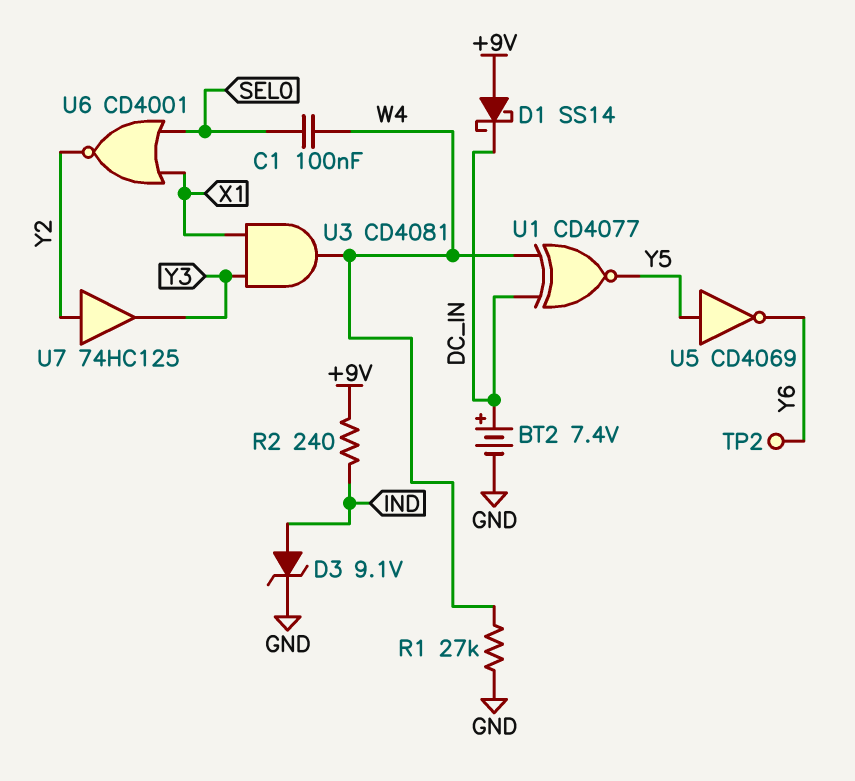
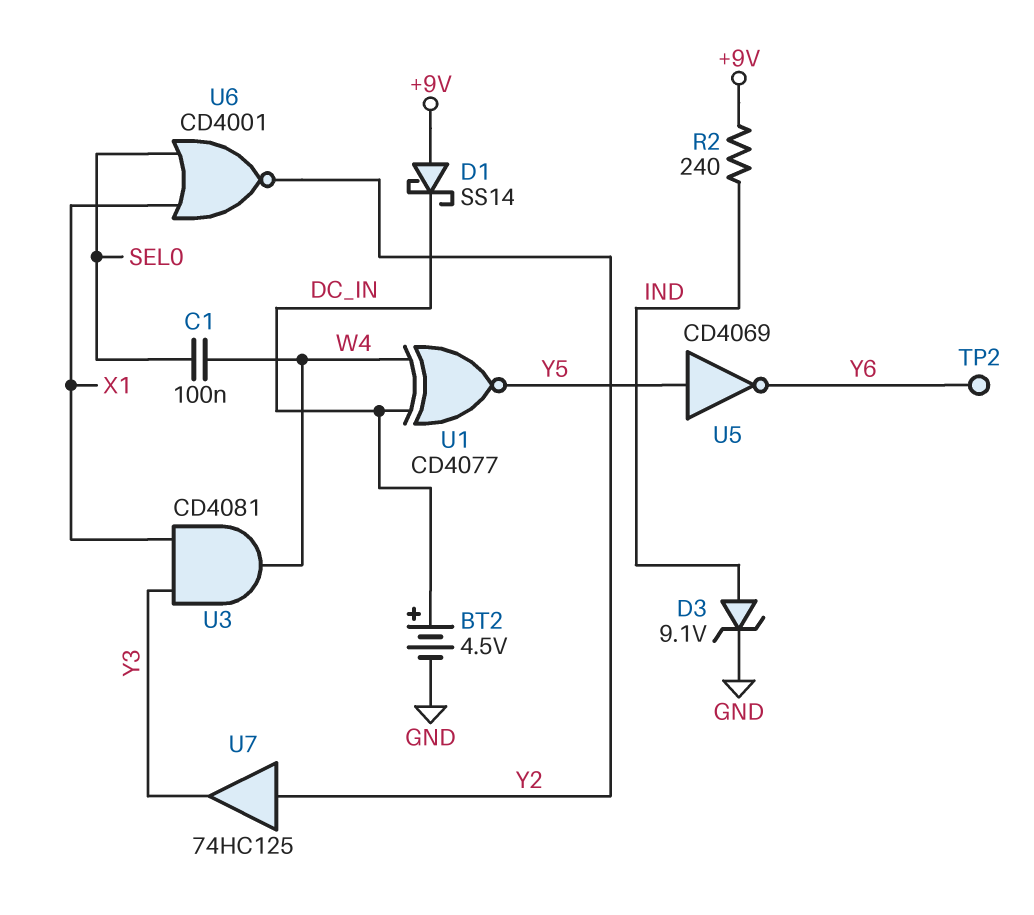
BT2: 7.4V (plus DC_IN, minus GND) -> 4.5V (plus DC_IN, minus GND)
R1: 27k (GND, W4) -> none

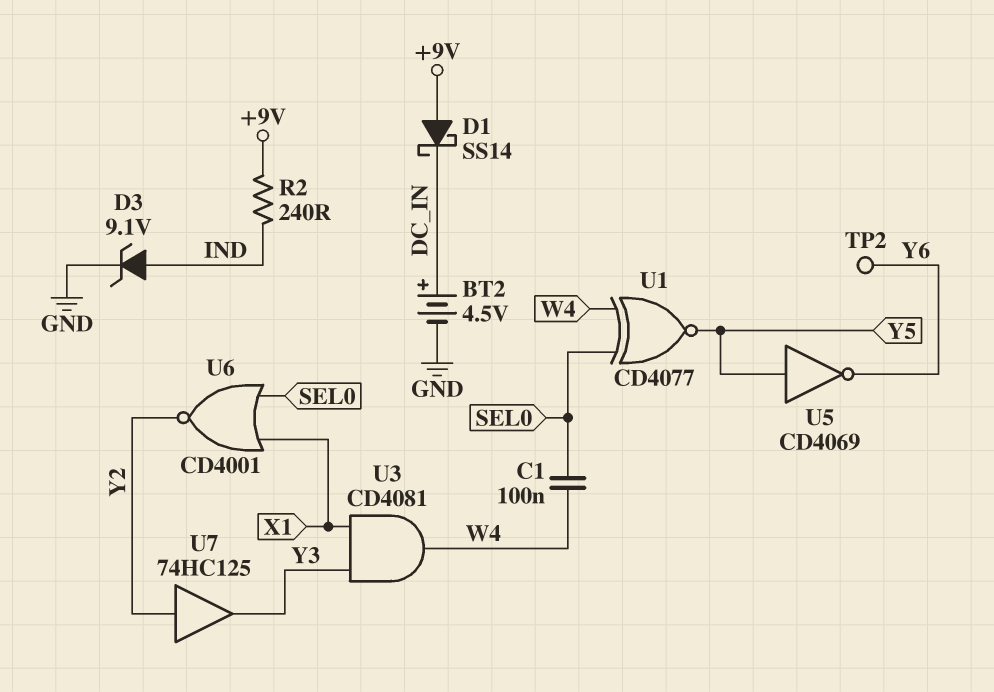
U1: XNOR CD4077 (in DC_IN, in W4, out Y5) -> XNOR CD4077 (in SEL0, in W4, out Y5)

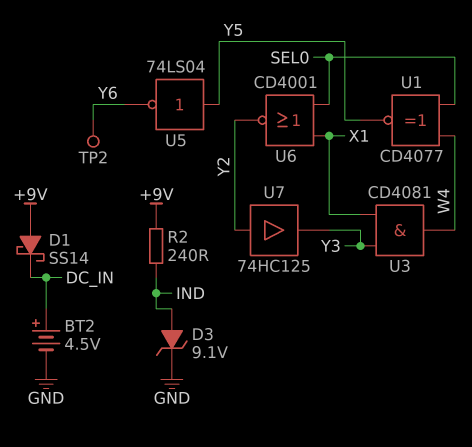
C1: 100nF (SEL0, W4) -> none
U5: NOT CD4069 (in Y5, out Y6) -> NOT 74LS04 (in Y5, out Y6)

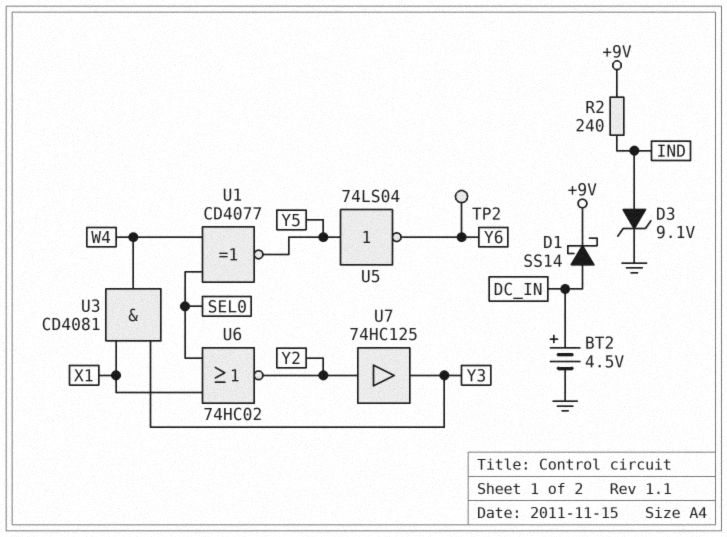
D1: schottky SS14 (A +9V, K DC_IN) -> schottky SS14 (A DC_IN, K +9V)
U6: NOR CD4001 (in SEL0, in X1, out Y2) -> NOR 74HC02 (in SEL0, in X1, out Y2)

